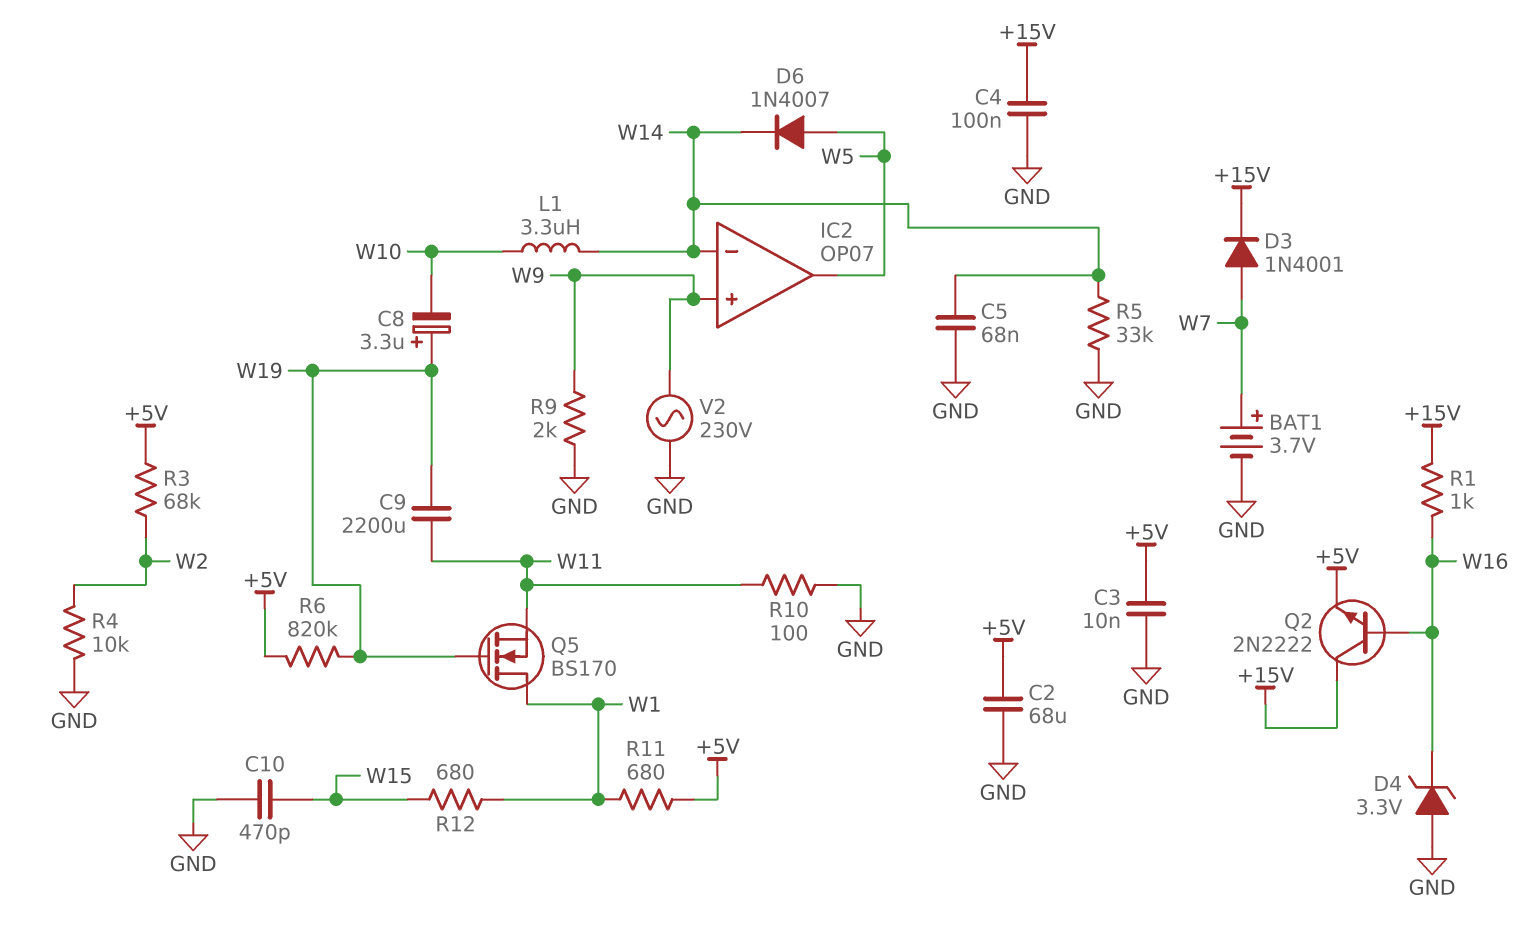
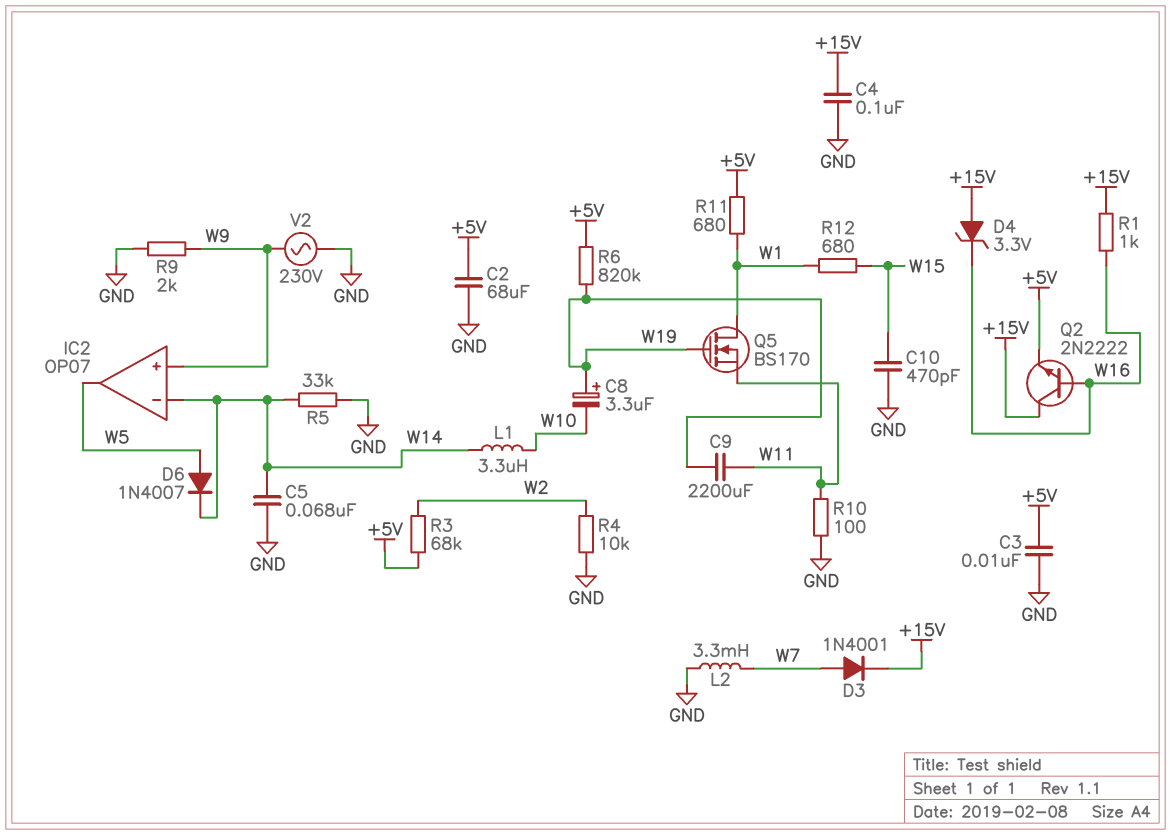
BAT1: 3.7V (plus W7, minus GND) -> none
D4: zener 3.3V (A GND, K W16) -> zener 3.3V (A +15V, K W16)
L2: none -> 3.3mH (GND, W7)

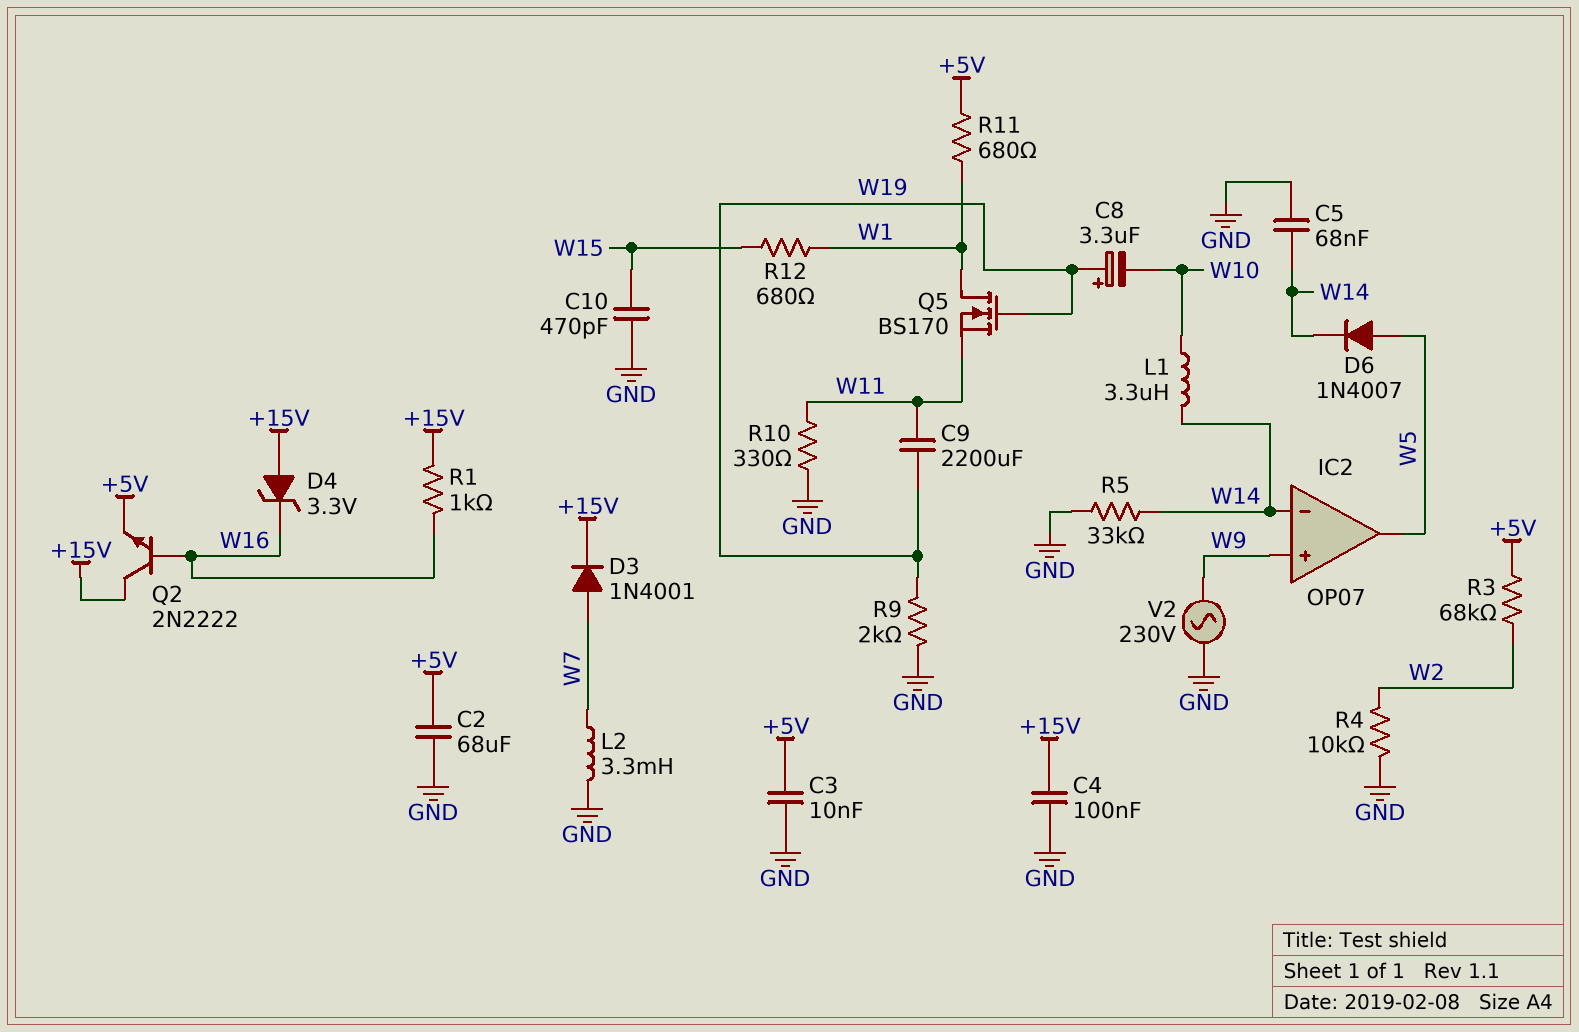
R6: 820k (+5V, W19) -> none
R9: 2k (GND, W9) -> 2k (GND, W19)
R10: 100 (GND, W11) -> 330 (GND, W11)

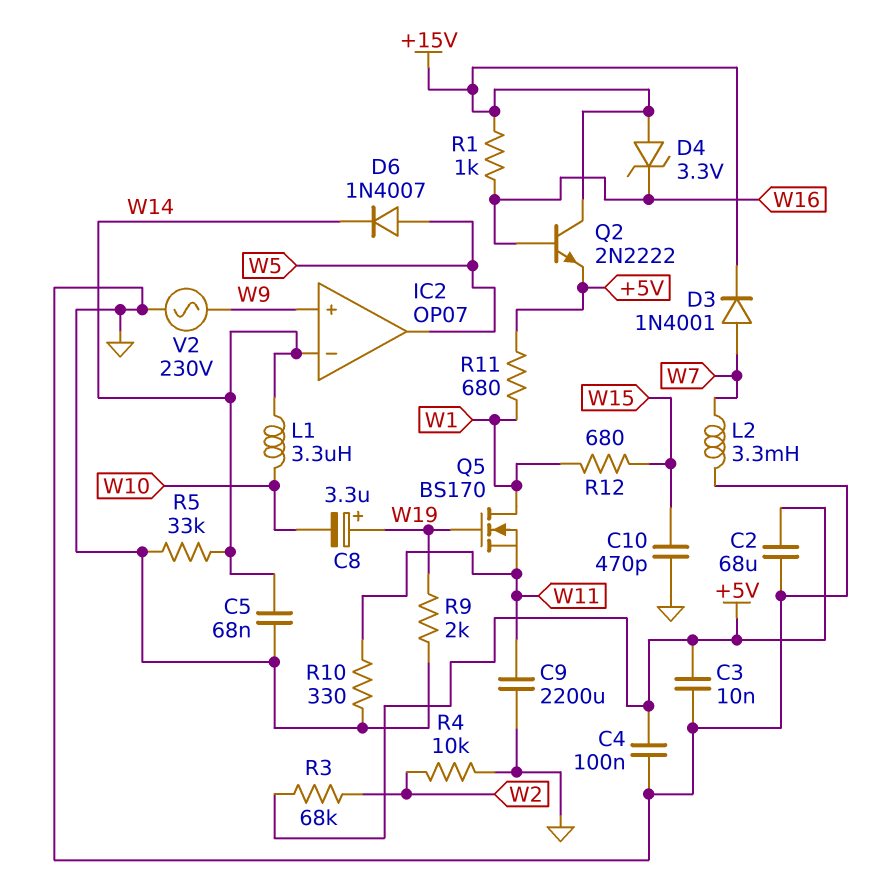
C4: 100nF (+15V, GND) -> 100nF (+5V, GND)
C9: 2200uF (W11, W19) -> 2200uF (GND, W11)

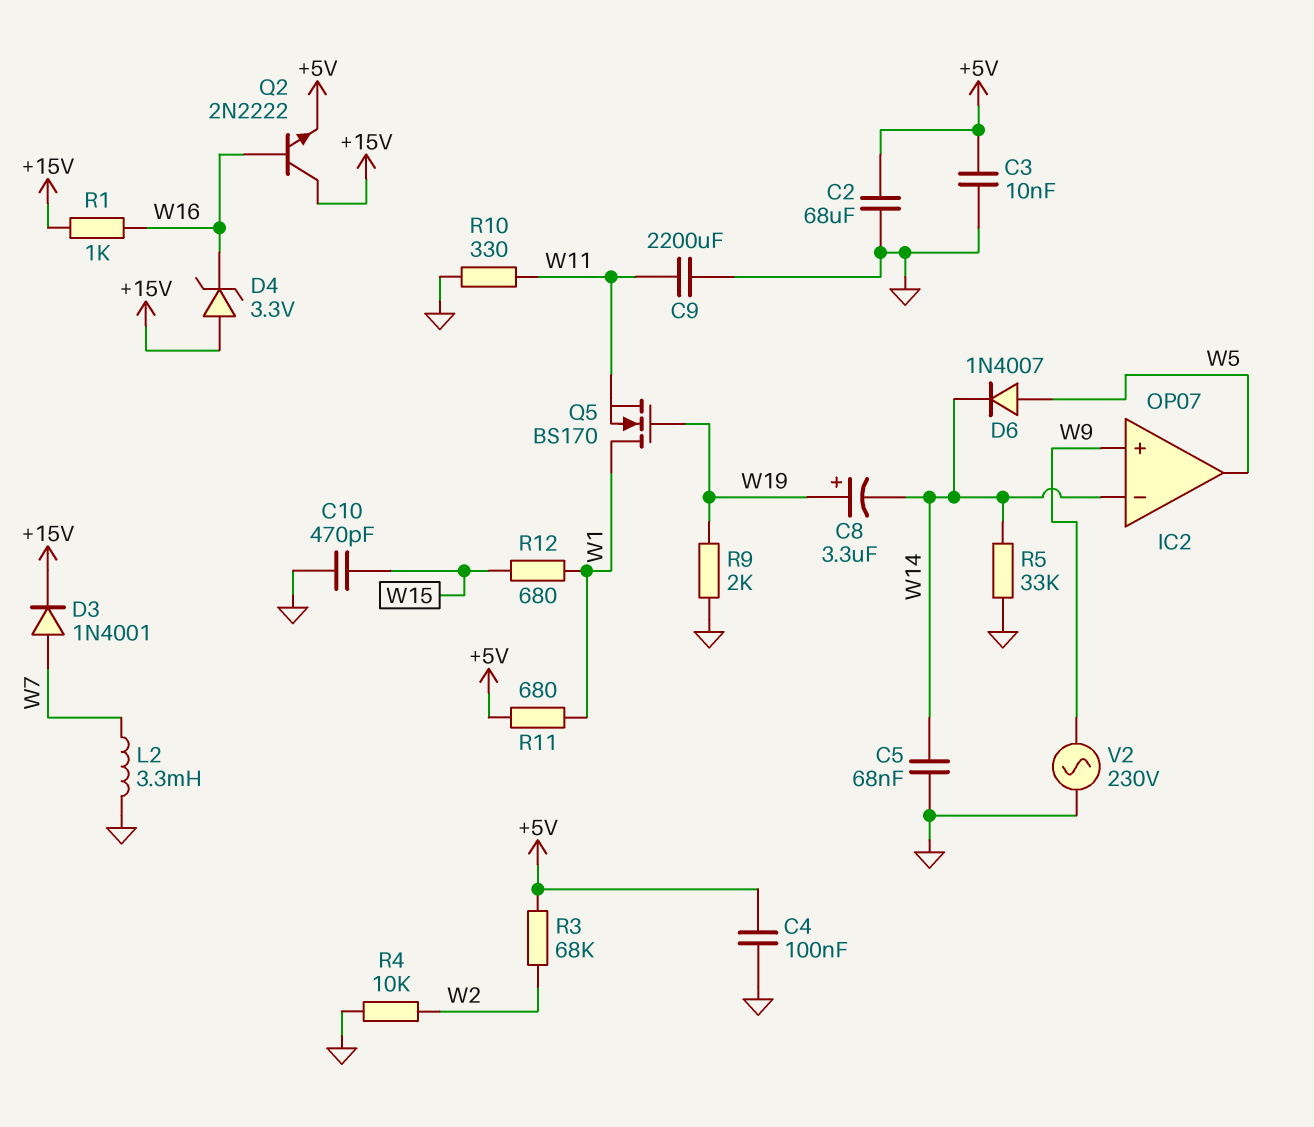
C8: 3.3uF (plus W19, minus W10) -> 3.3uF (plus W19, minus W14)
L1: 3.3uH (W10, W14) -> none

